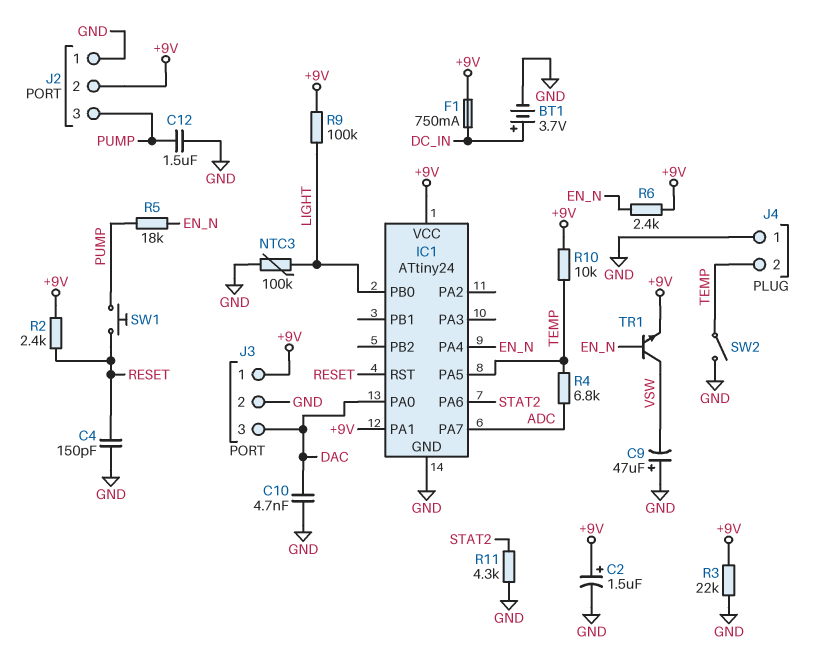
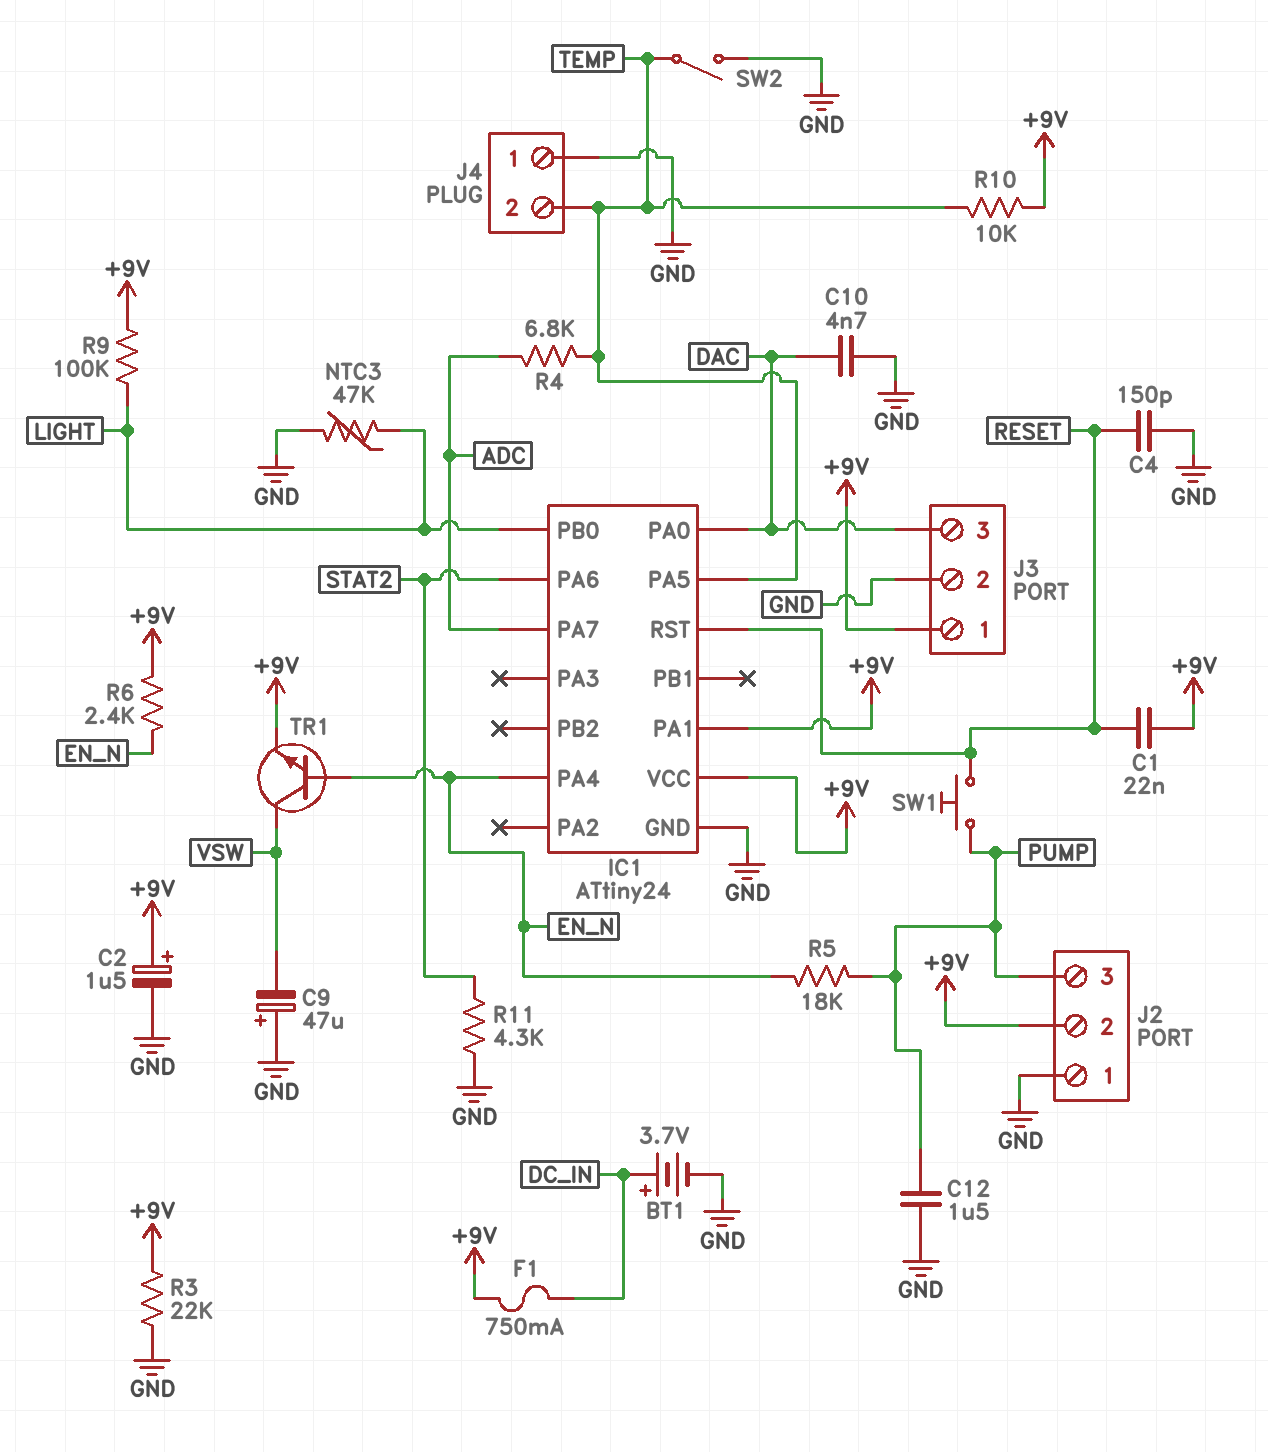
C1: none -> 22nF (+9V, RESET)
NTC3: 100k (GND, LIGHT) -> 47k (GND, LIGHT)
R2: 2.4k (+9V, RESET) -> none

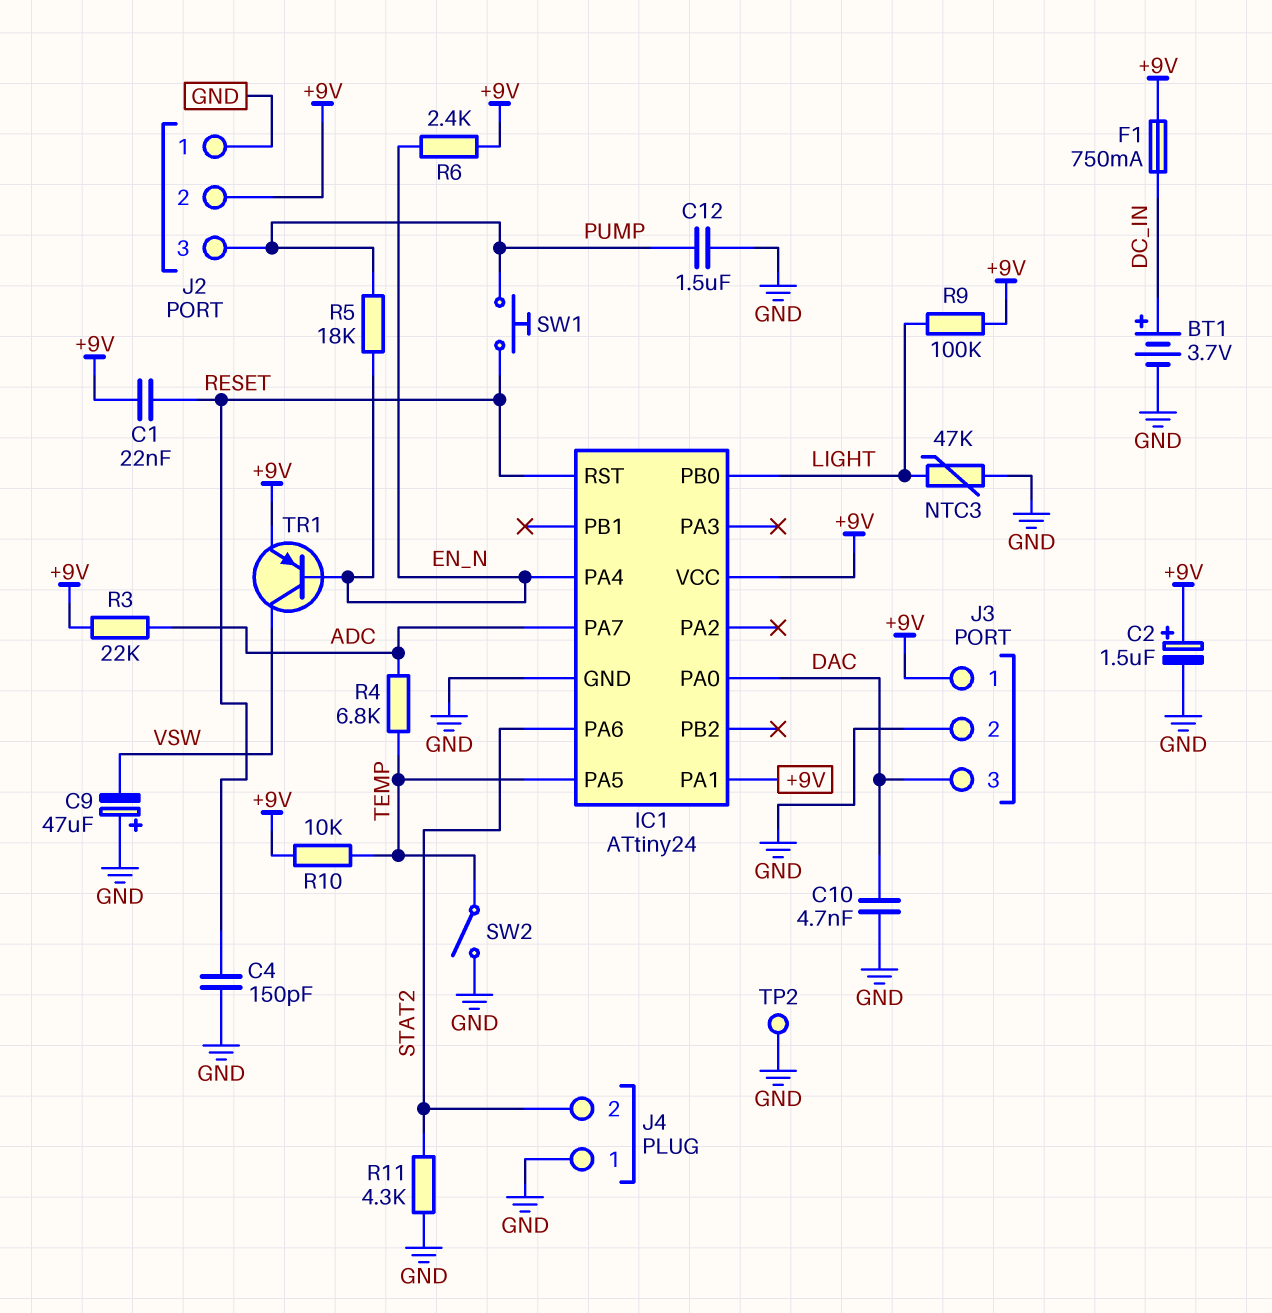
J4 pin 2: TEMP -> STAT2
R3: 22k (+9V, GND) -> 22k (+9V, ADC)
TP2: none -> test point (GND)
TR1: NPN (B EN_N, C VSW, E +9V) -> PNP (B EN_N, C VSW, E +9V)

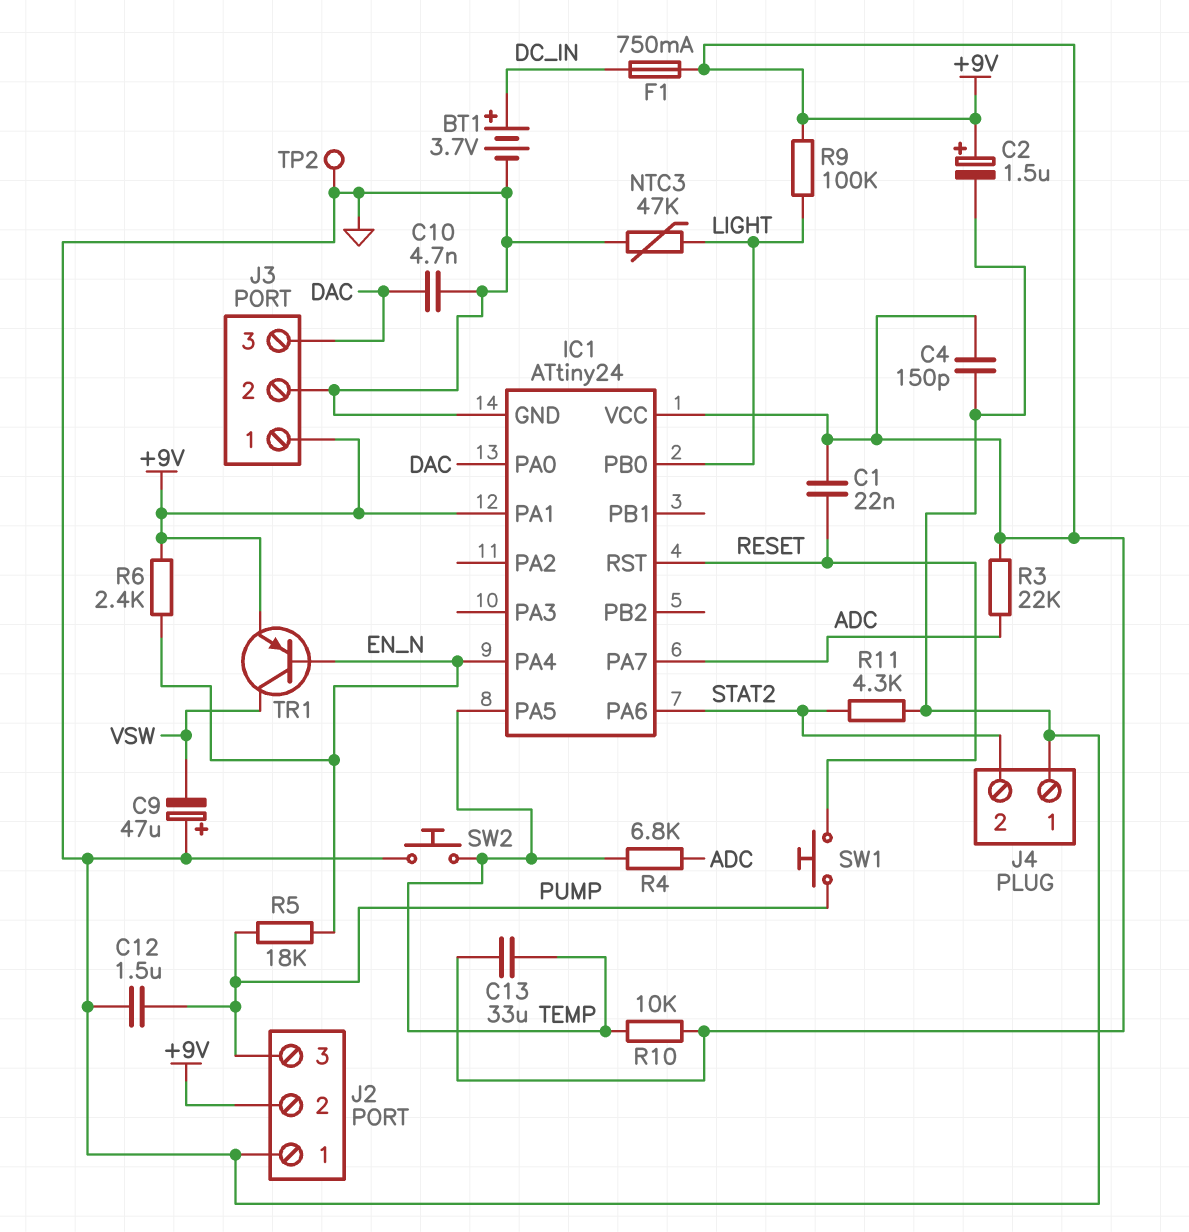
C4: 150pF (GND, RESET) -> 150pF (+9V, GND)
C13: none -> 33uF (+9V, TEMP)
SW2: switch (GND, TEMP) -> button (GND, TEMP)

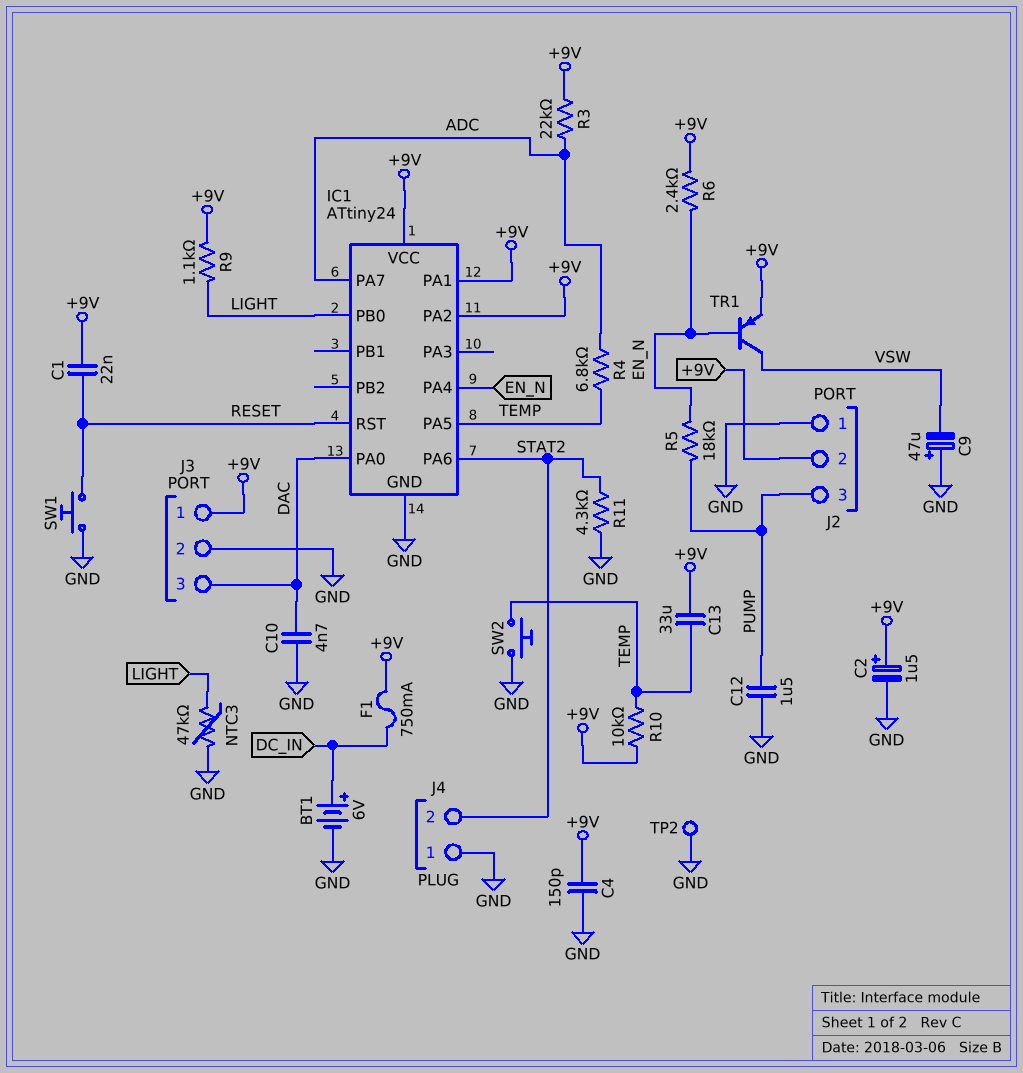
BT1: 3.7V (plus DC_IN, minus GND) -> 6V (plus DC_IN, minus GND)
IC1 pin PA2: none -> +9V
R9: 100k (+9V, LIGHT) -> 1.1k (+9V, LIGHT)
SW1: button (PUMP, RESET) -> button (GND, RESET)

